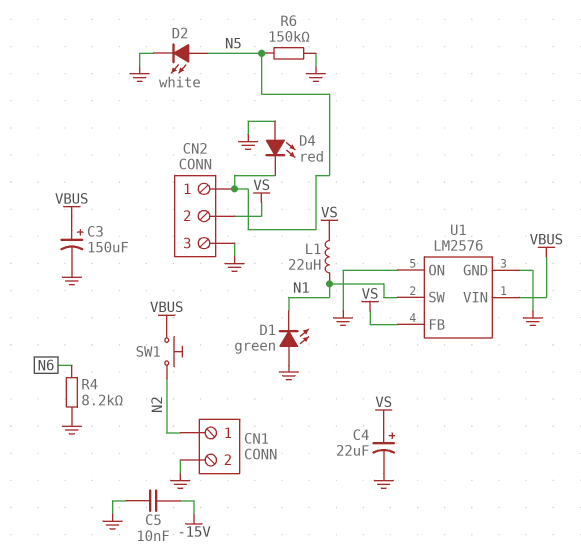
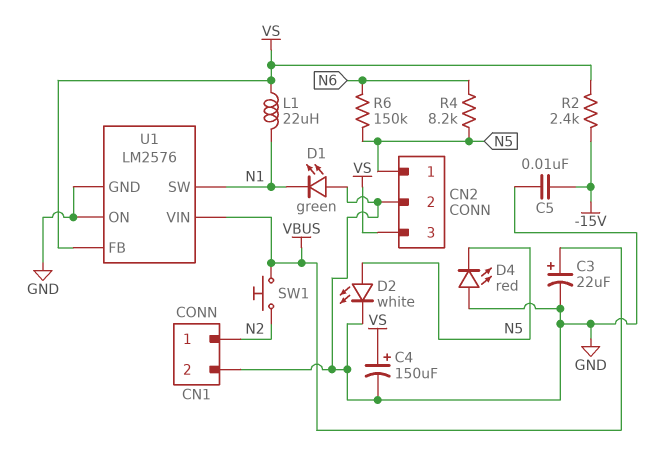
C3: 150uF (plus VBUS, minus GND) -> 22uF (plus VBUS, minus GND)
C4: 22uF (plus VS, minus GND) -> 150uF (plus VS, minus GND)
CN2 pin 2: VS -> GND
CN2 pin 3: GND -> VS
R2: none -> 2.4k (-15V, VS)
R4: 8.2k (GND, N6) -> 8.2k (N5, N6)
R6: 150k (GND, N5) -> 150k (N5, N6)

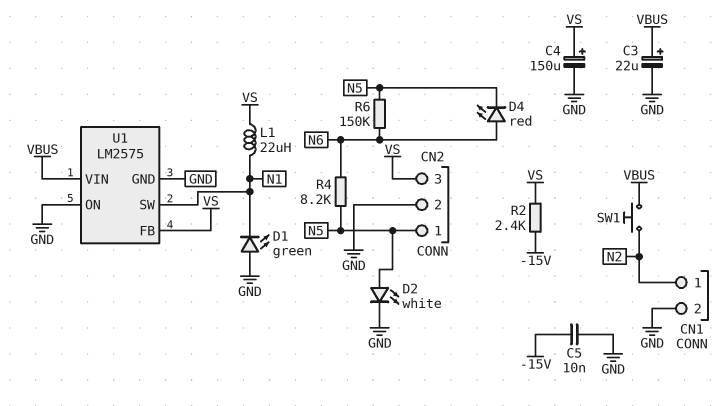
D4: LED red (A GND, K N5) -> LED red (A N6, K N5)
U1: LM2576 -> LM2575

